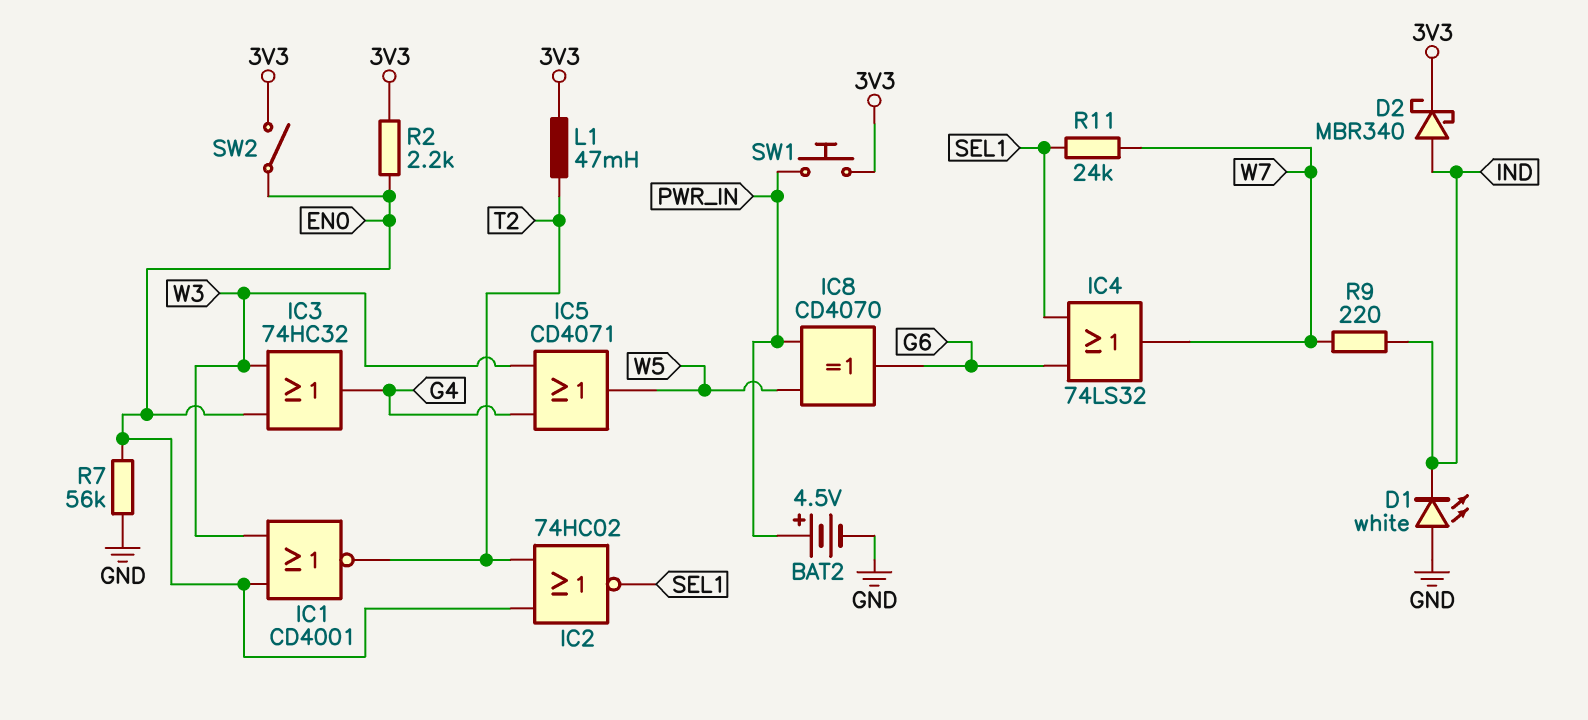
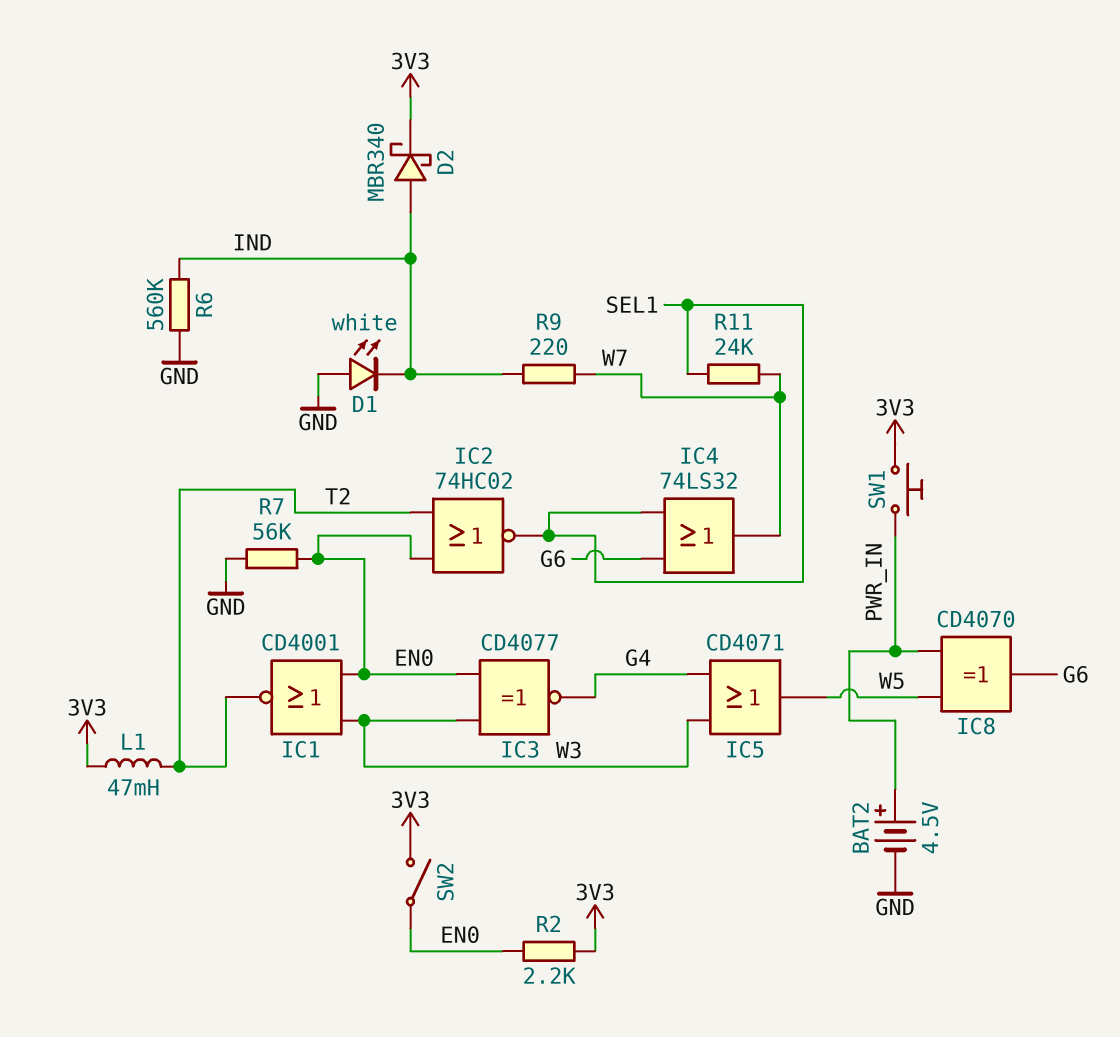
IC3: OR 74HC32 (in EN0, in W3, out G4) -> XNOR CD4077 (in EN0, in W3, out G4)
R6: none -> 560k (GND, IND)

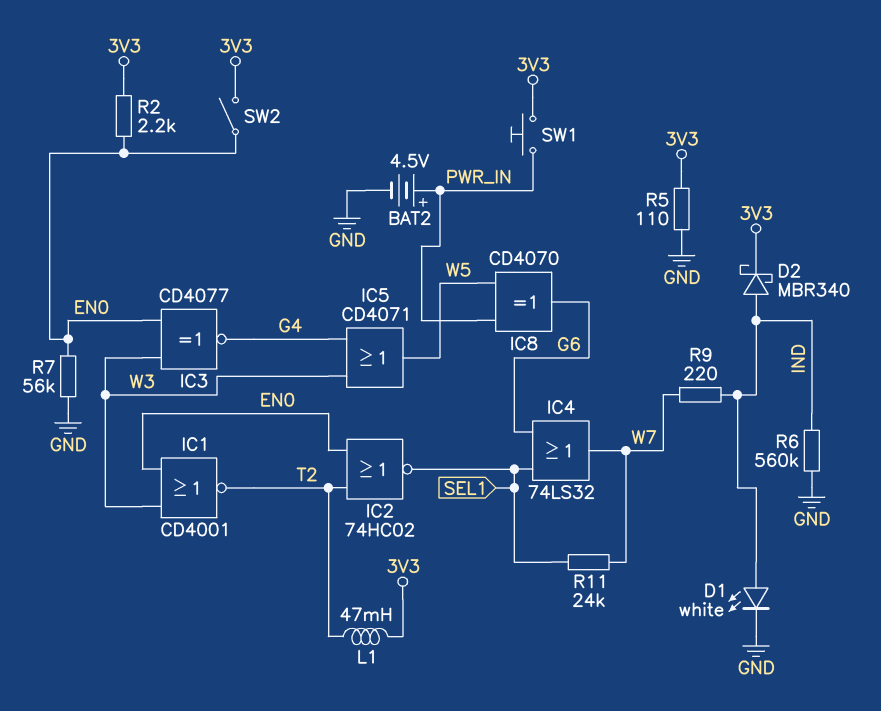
D1: LED white (A GND, K IND) -> LED white (A IND, K GND)
R5: none -> 110 (3V3, GND)

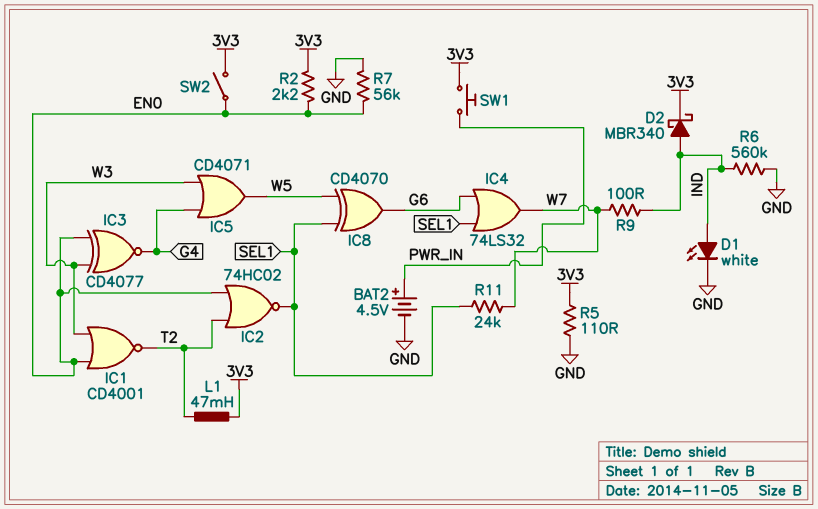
IC8: XOR CD4070 (in PWR_IN, in W5, out G6) -> XOR CD4070 (in SEL1, in W5, out G6)
R9: 220 (IND, W7) -> 100 (IND, W7)

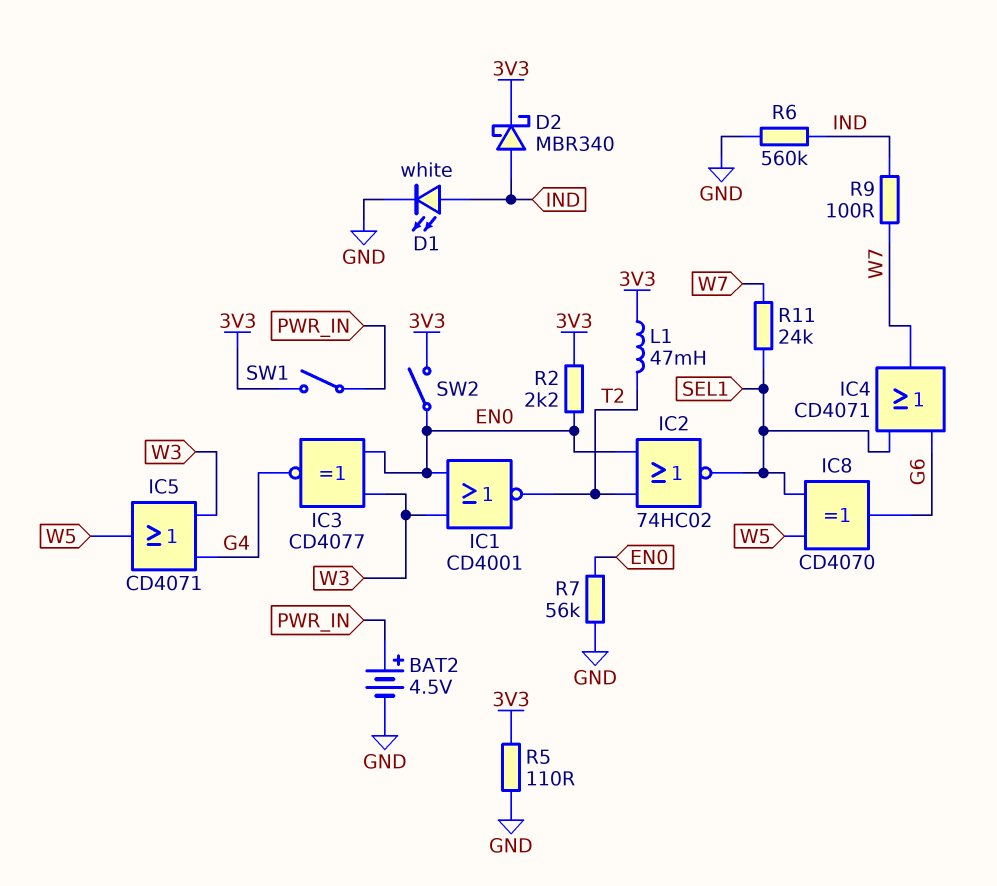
IC4: OR 74LS32 (in G6, in SEL1, out W7) -> OR CD4071 (in G6, in SEL1, out W7)
SW1: button (3V3, PWR_IN) -> switch (3V3, PWR_IN)

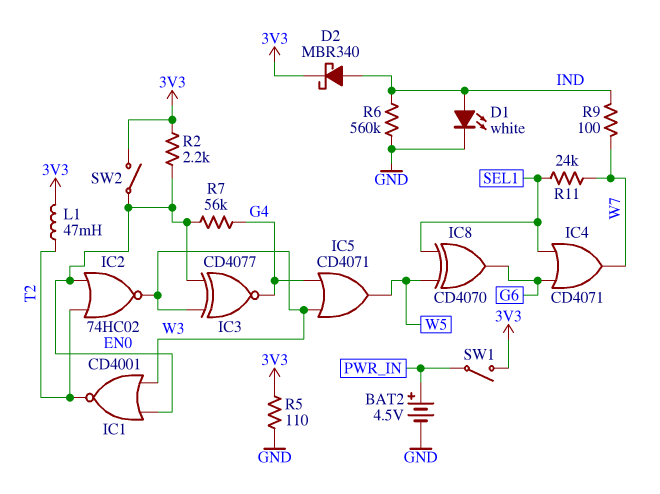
IC2: NOR 74HC02 (in EN0, in T2, out SEL1) -> NOR 74HC02 (in EN0, in T2, out W3)
R7: 56k (EN0, GND) -> 56k (EN0, G4)

